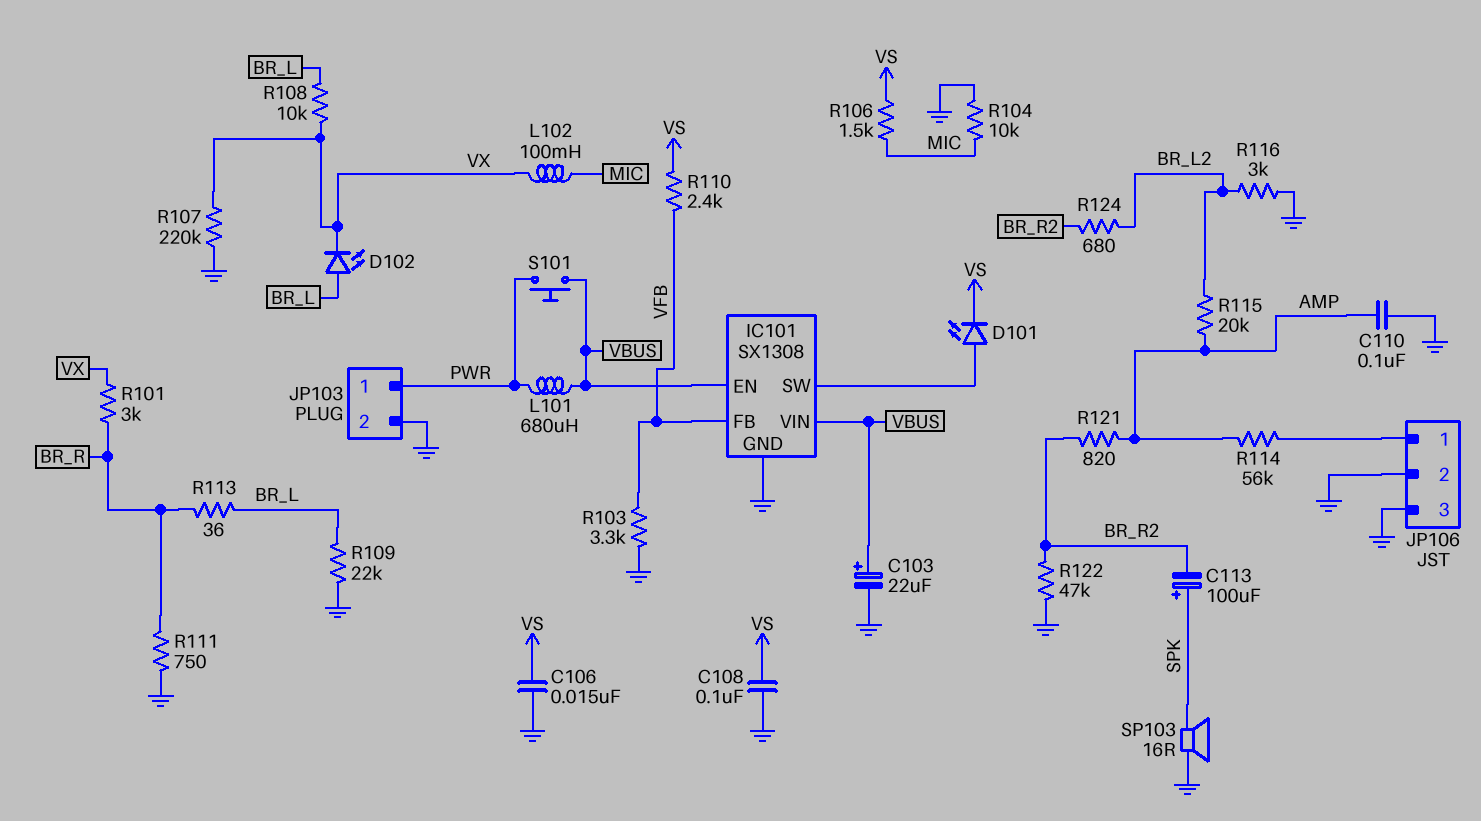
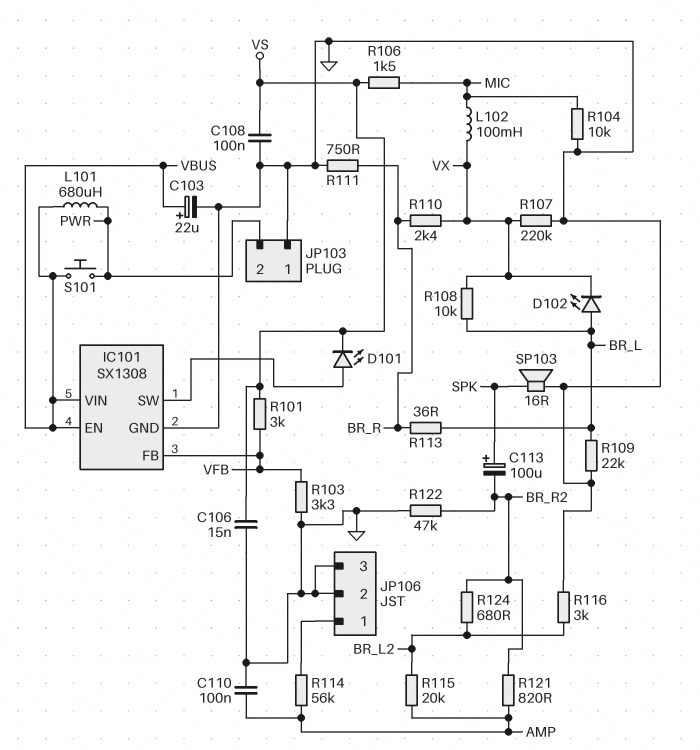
JP103 pin 1: PWR -> GND
JP103 pin 2: GND -> PWR
R101: 3k (BR_R, VX) -> 3k (VFB, VS)
R110: 2.4k (VFB, VS) -> 2.4k (BR_R, VX)

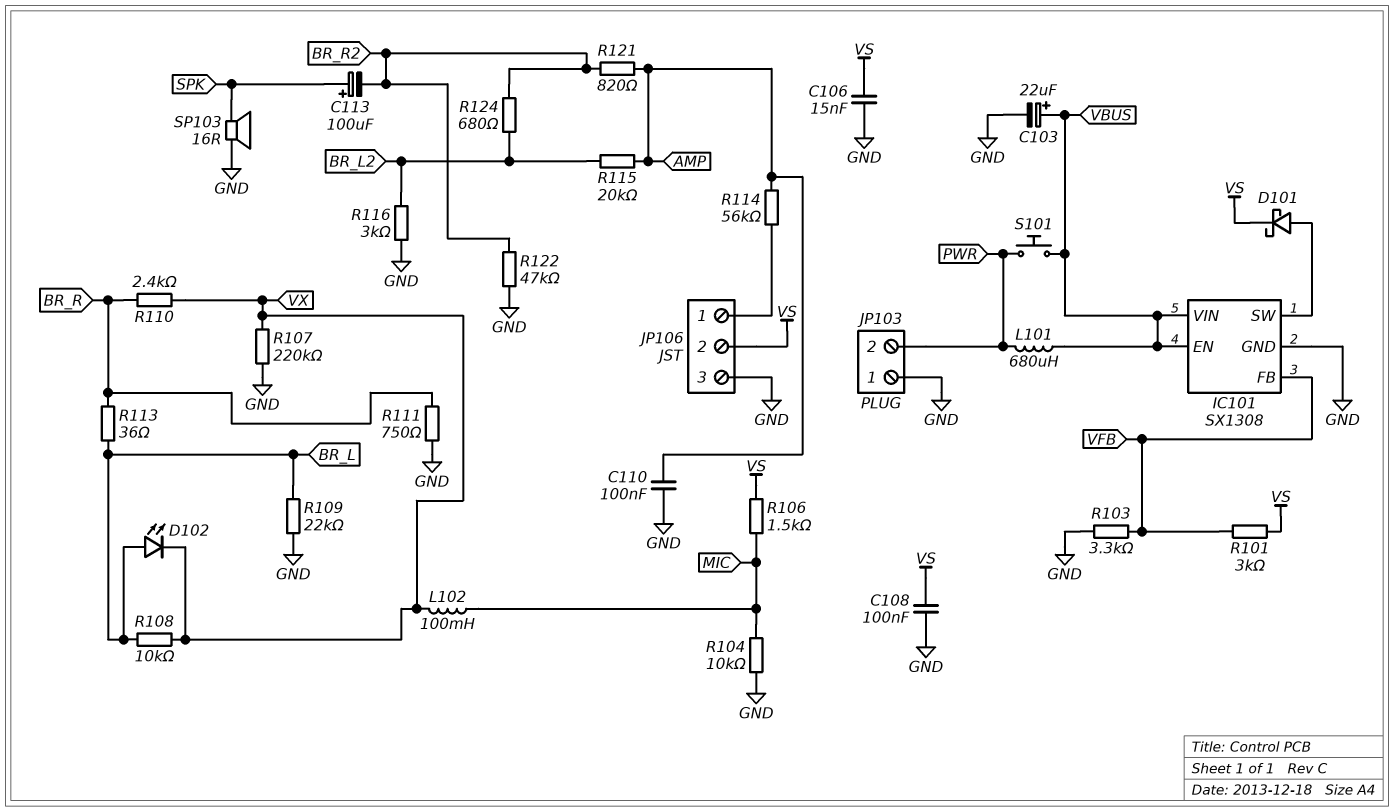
D101: LED (A IC101/SW, K VS) -> schottky (A IC101/SW, K VS)
JP106 pin 2: GND -> VS

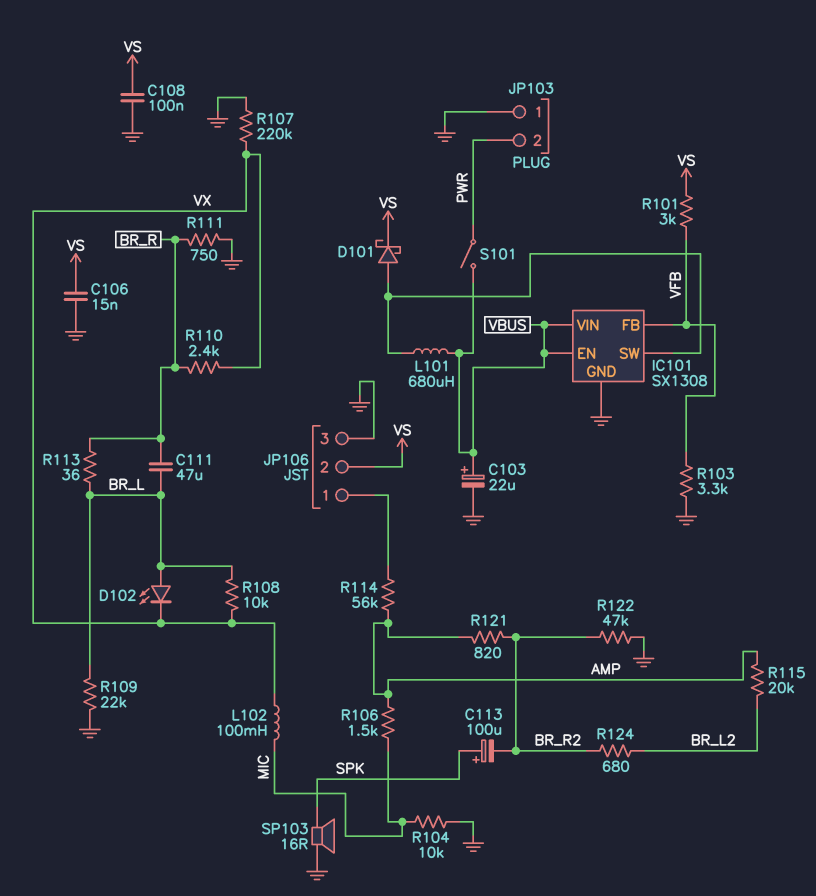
C110: 100nF (AMP, GND) -> none
C111: none -> 47uF (BR_L, BR_R)
L101: 680uH (PWR, VBUS) -> 680uH (IC101/SW, VBUS)
R106: 1.5k (MIC, VS) -> 1.5k (AMP, MIC)
R116: 3k (BR_L2, GND) -> none
S101: button (PWR, VBUS) -> switch (PWR, VBUS)

